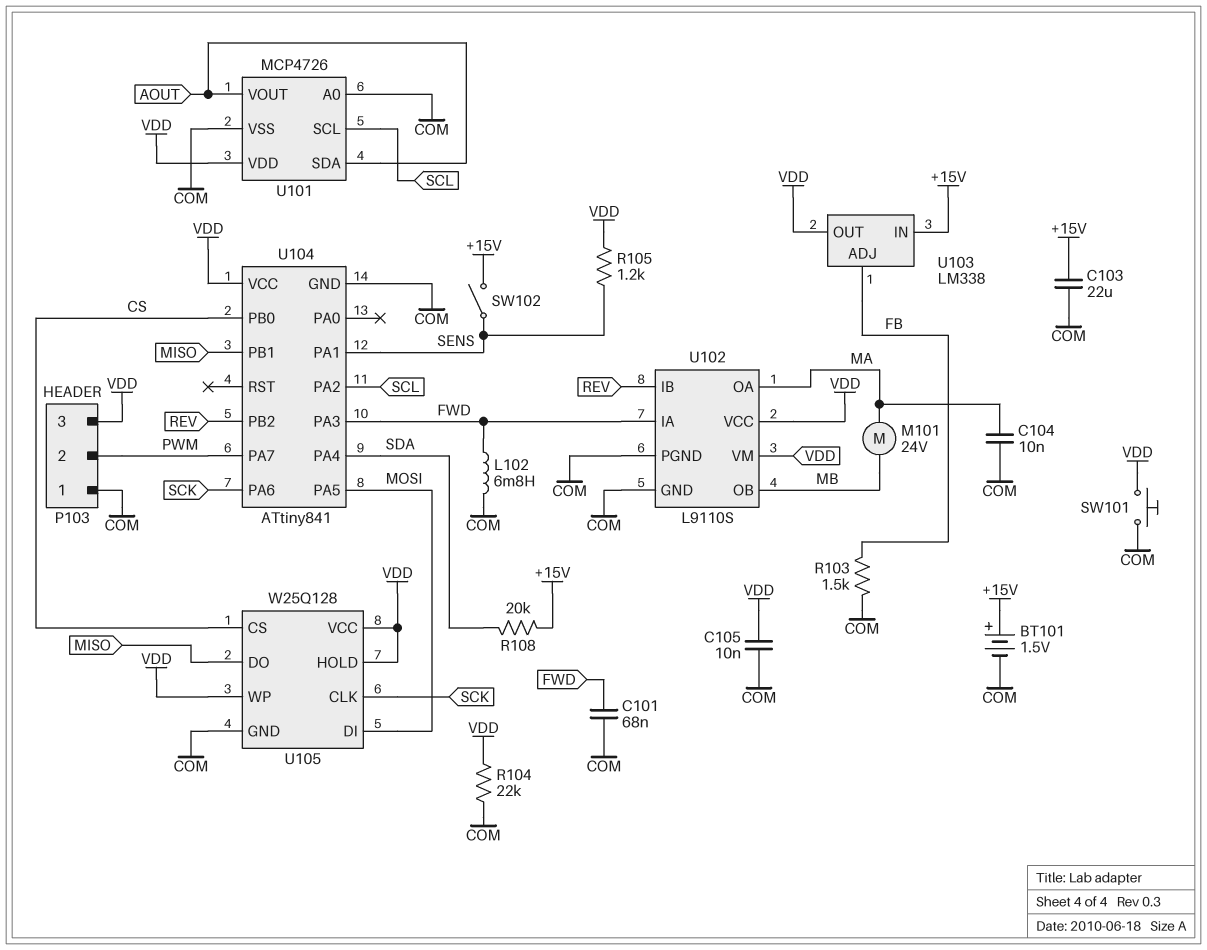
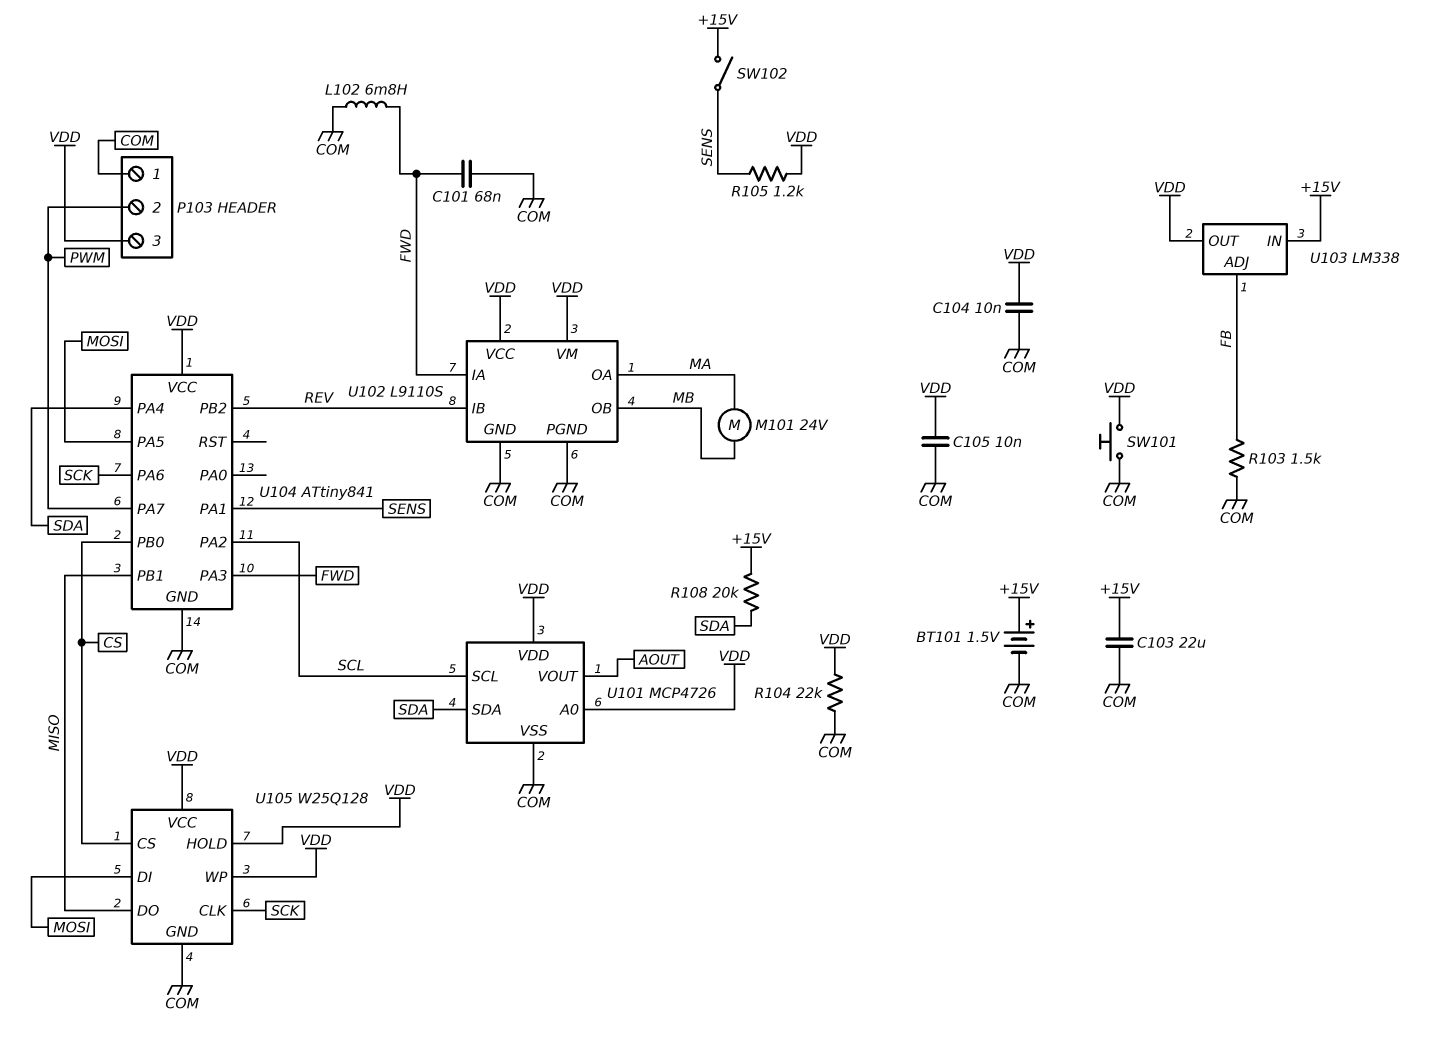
C104: 10nF (COM, MA) -> 10nF (COM, VDD)
U101 pin A0: COM -> VDD
U101 pin SDA: AOUT -> SDA

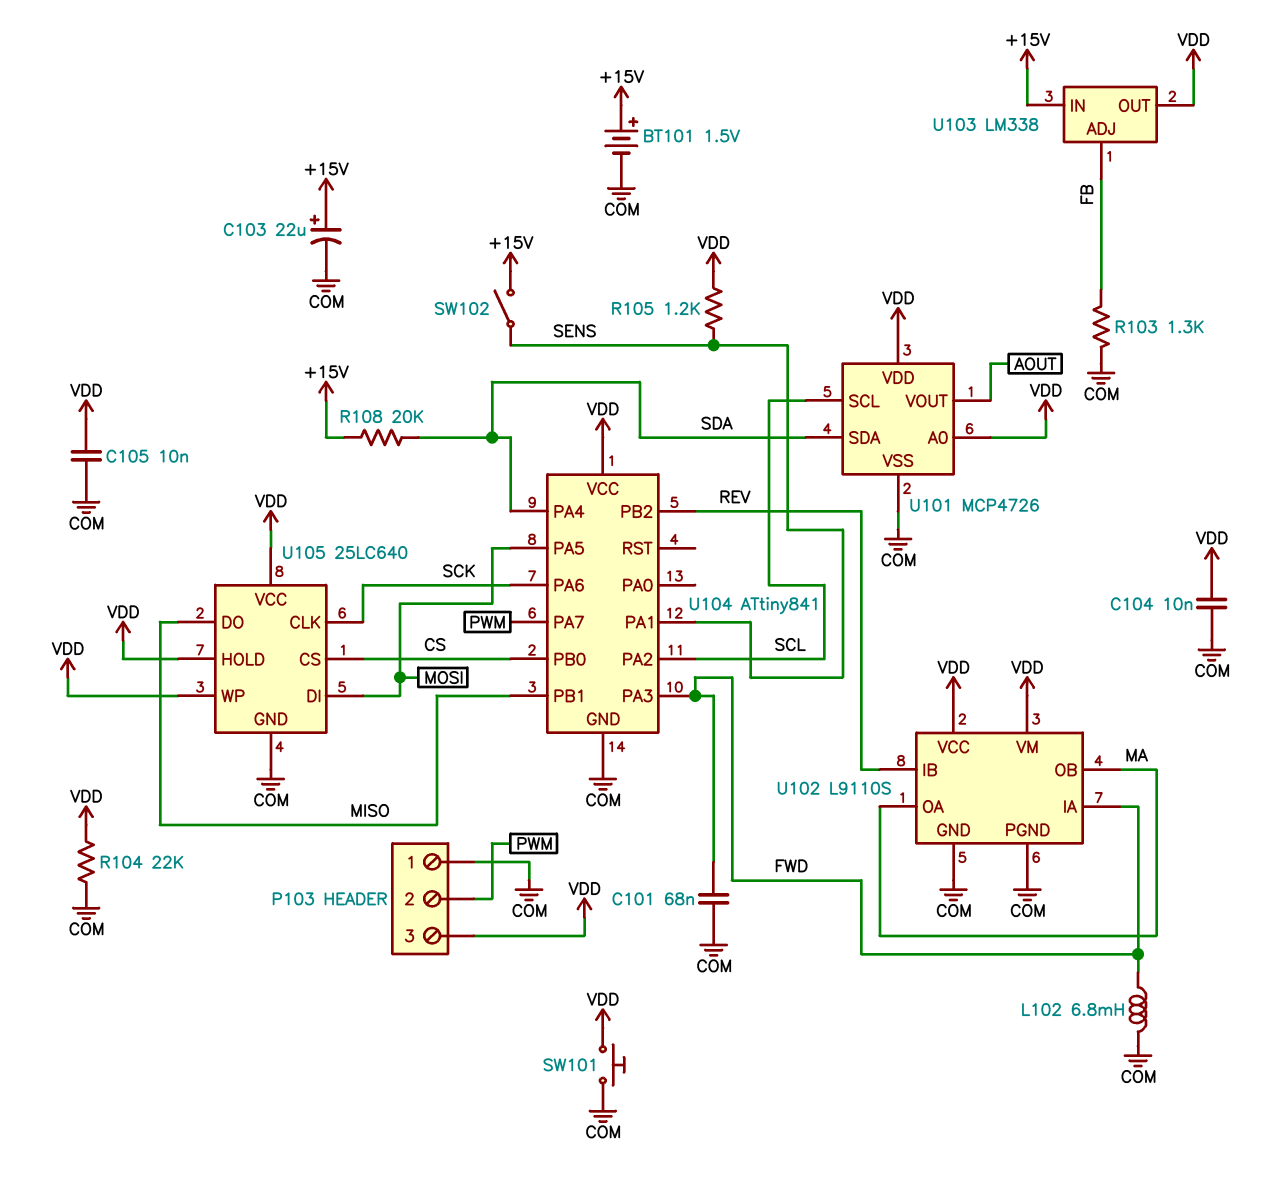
C103: 22uF (+15V, COM) -> 22uF (plus +15V, minus COM)
M101: motor 24V (MA, MB) -> none
R103: 1.5k (COM, FB) -> 1.3k (COM, FB)
U102 pin OB: MB -> MA
U105: W25Q128 -> 25LC640

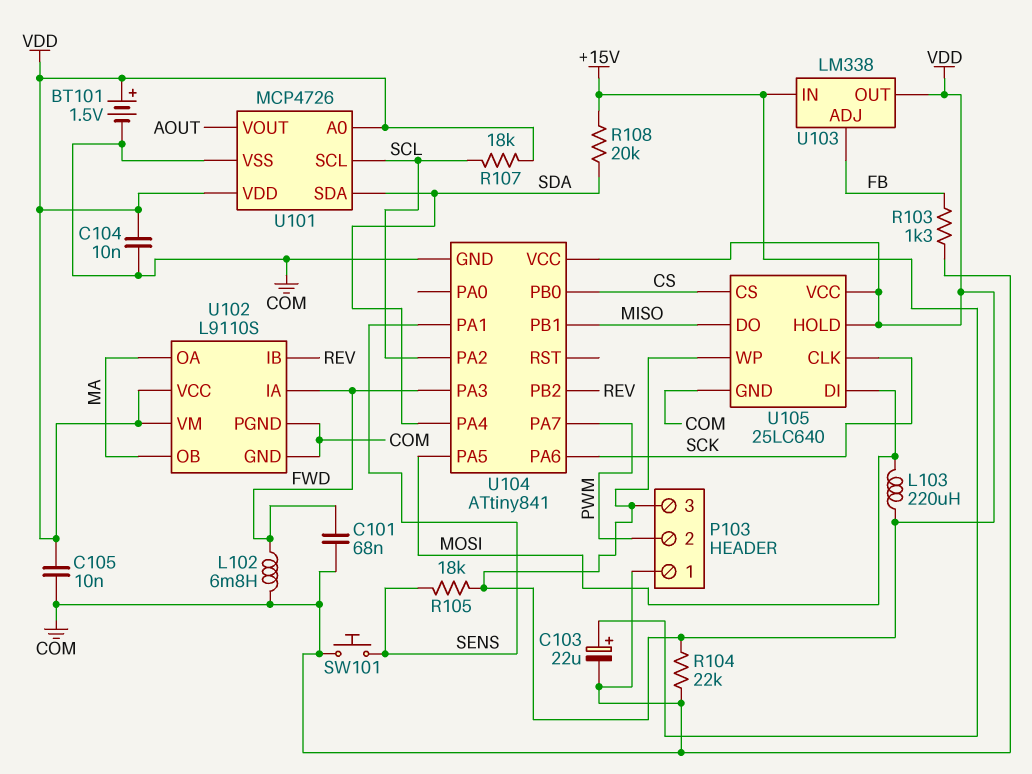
BT101: 1.5V (plus +15V, minus COM) -> 1.5V (plus VDD, minus COM)
L103: none -> 220uH (MOSI, VDD)
R105: 1.2k (SENS, VDD) -> 18k (SENS, VDD)
R107: none -> 18k (SCL, VDD)
SW101: button (COM, VDD) -> button (COM, SENS)
SW102: switch (+15V, SENS) -> none

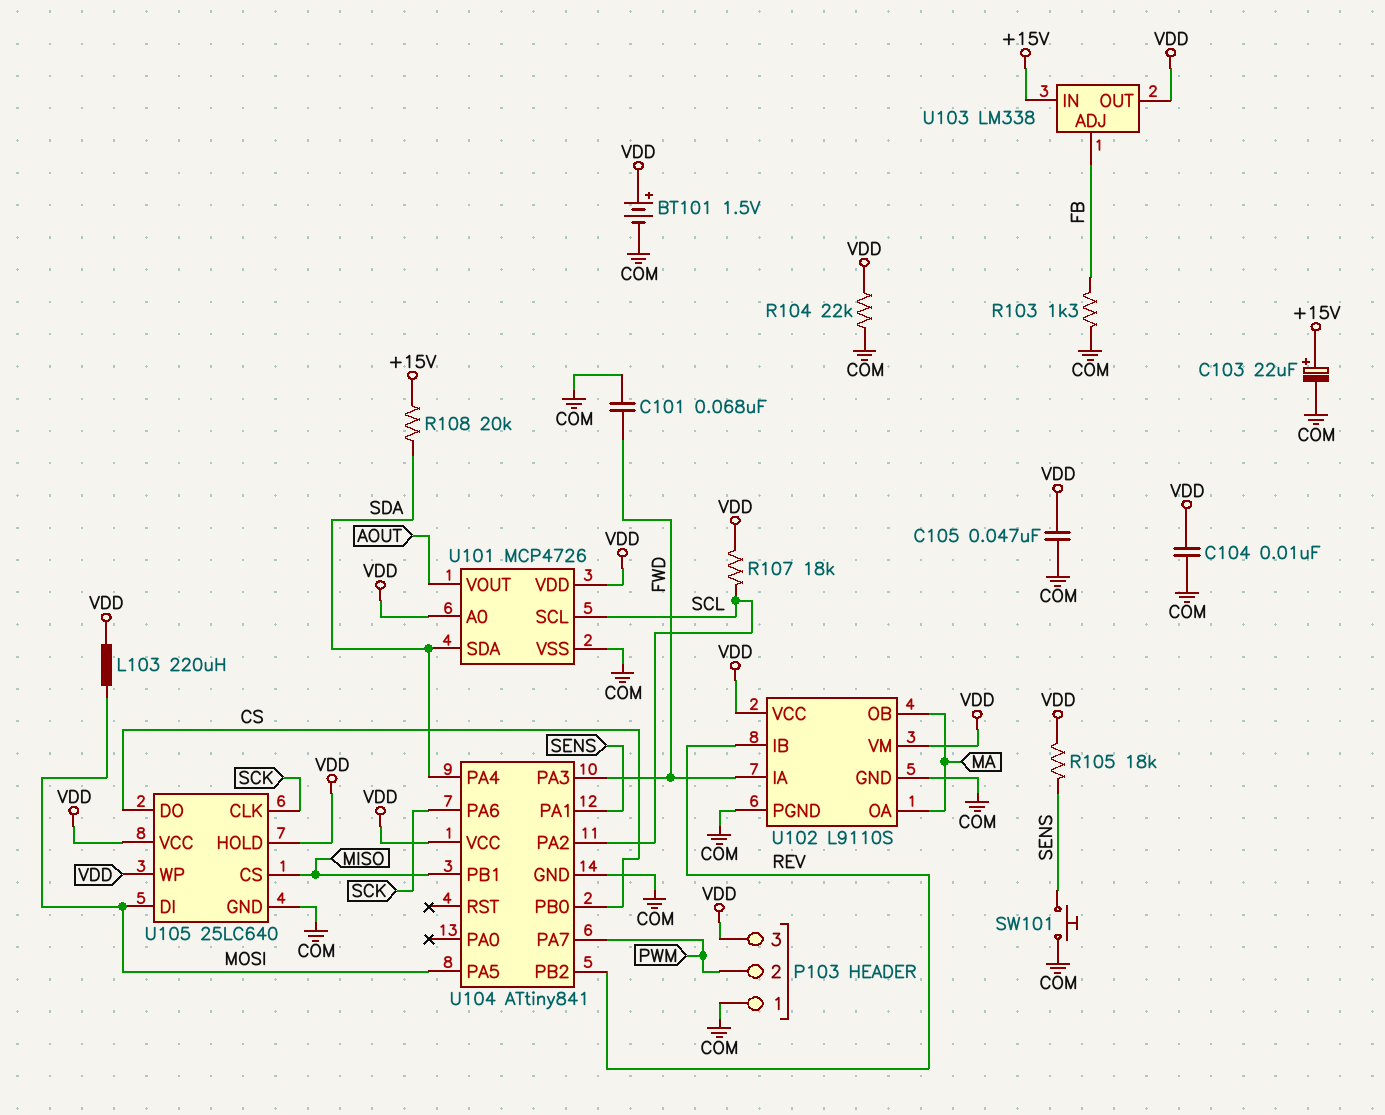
C105: 10nF (COM, VDD) -> 47nF (COM, VDD)
L102: 6.8mH (COM, FWD) -> none
U105 pin CS: CS -> MISO
U105 pin DO: MISO -> CS

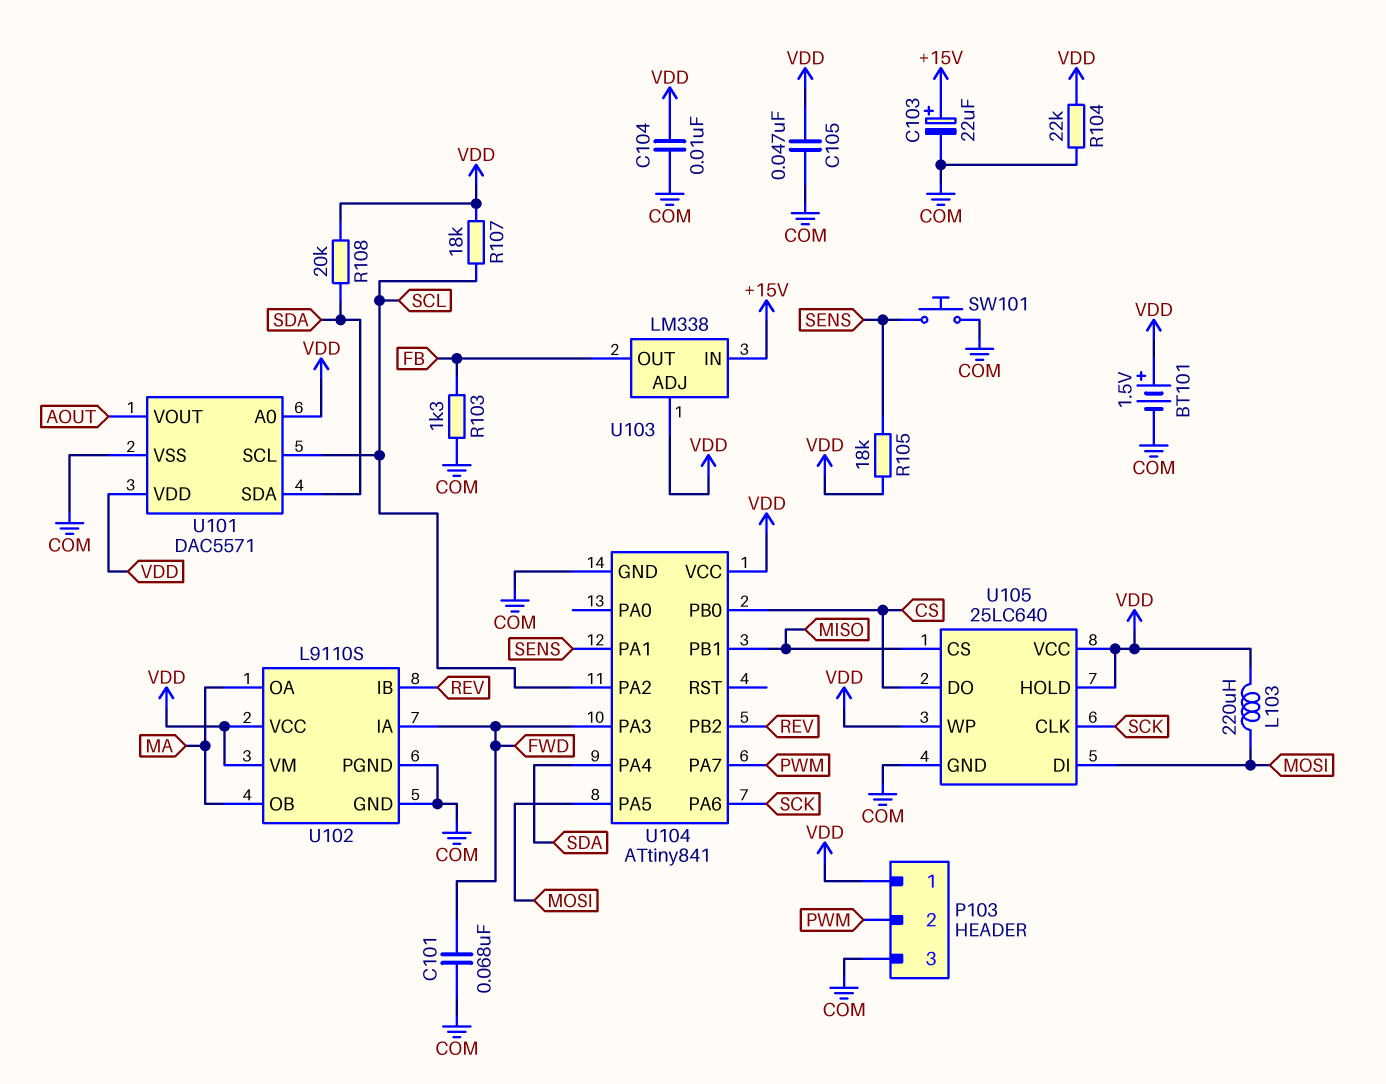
P103 pin 1: COM -> VDD
P103 pin 3: VDD -> COM
R108: 20k (+15V, SDA) -> 20k (SDA, VDD)
U101: MCP4726 -> DAC5571
U103 pin ADJ: FB -> VDD
U103 pin OUT: VDD -> FB

